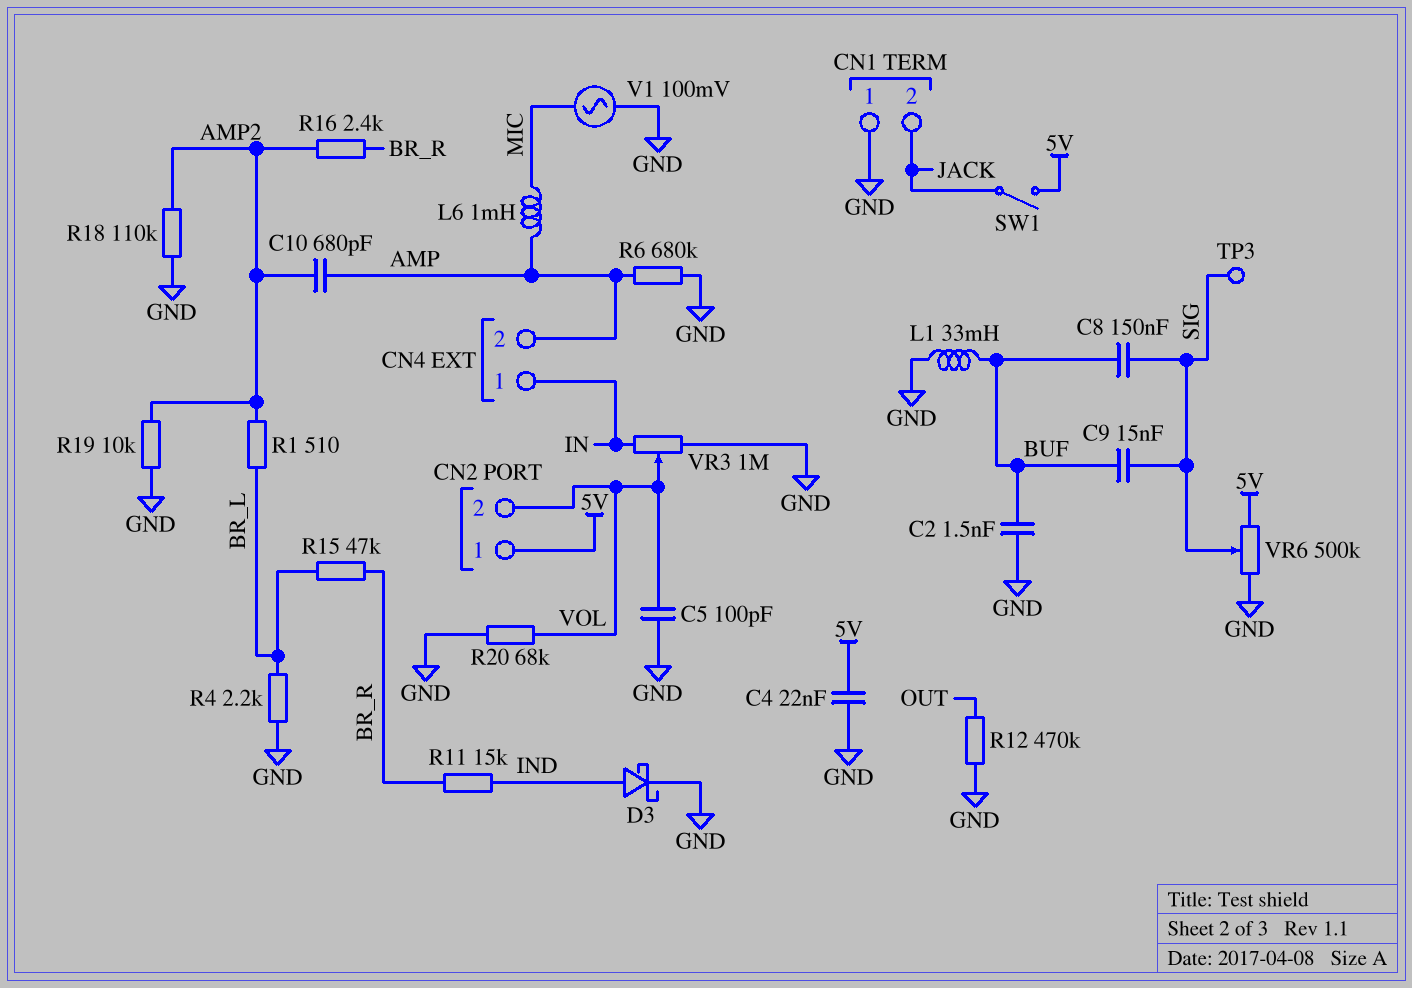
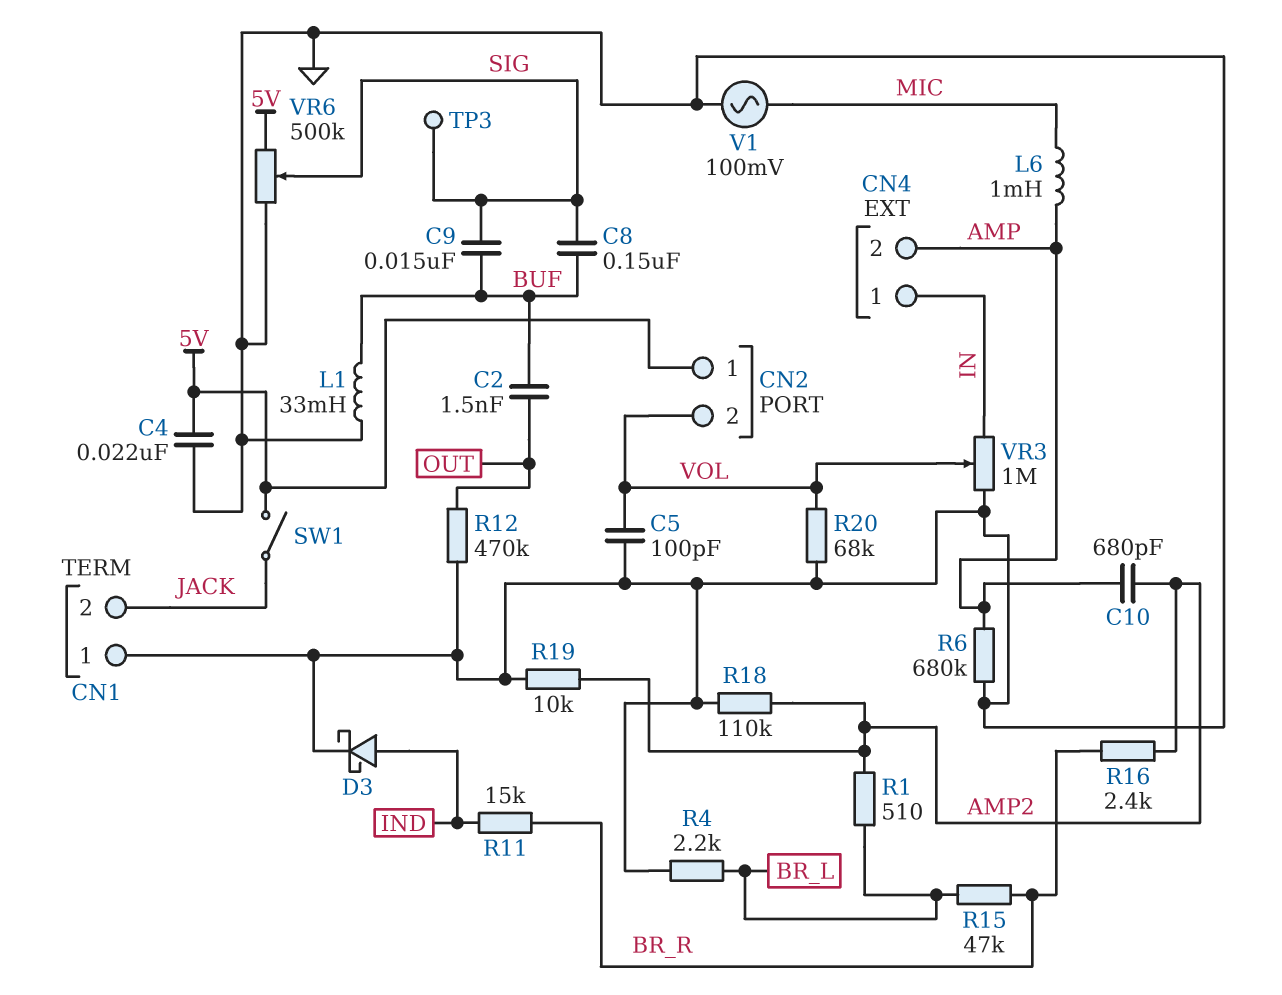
C2: 1.5nF (BUF, GND) -> 1.5nF (BUF, OUT)

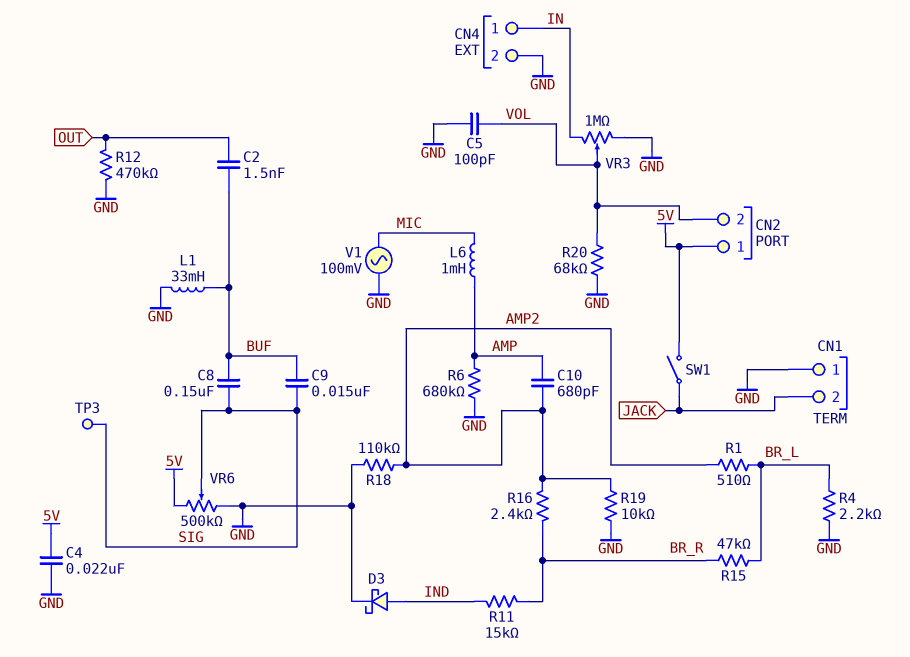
CN4 pin 2: AMP -> GND

